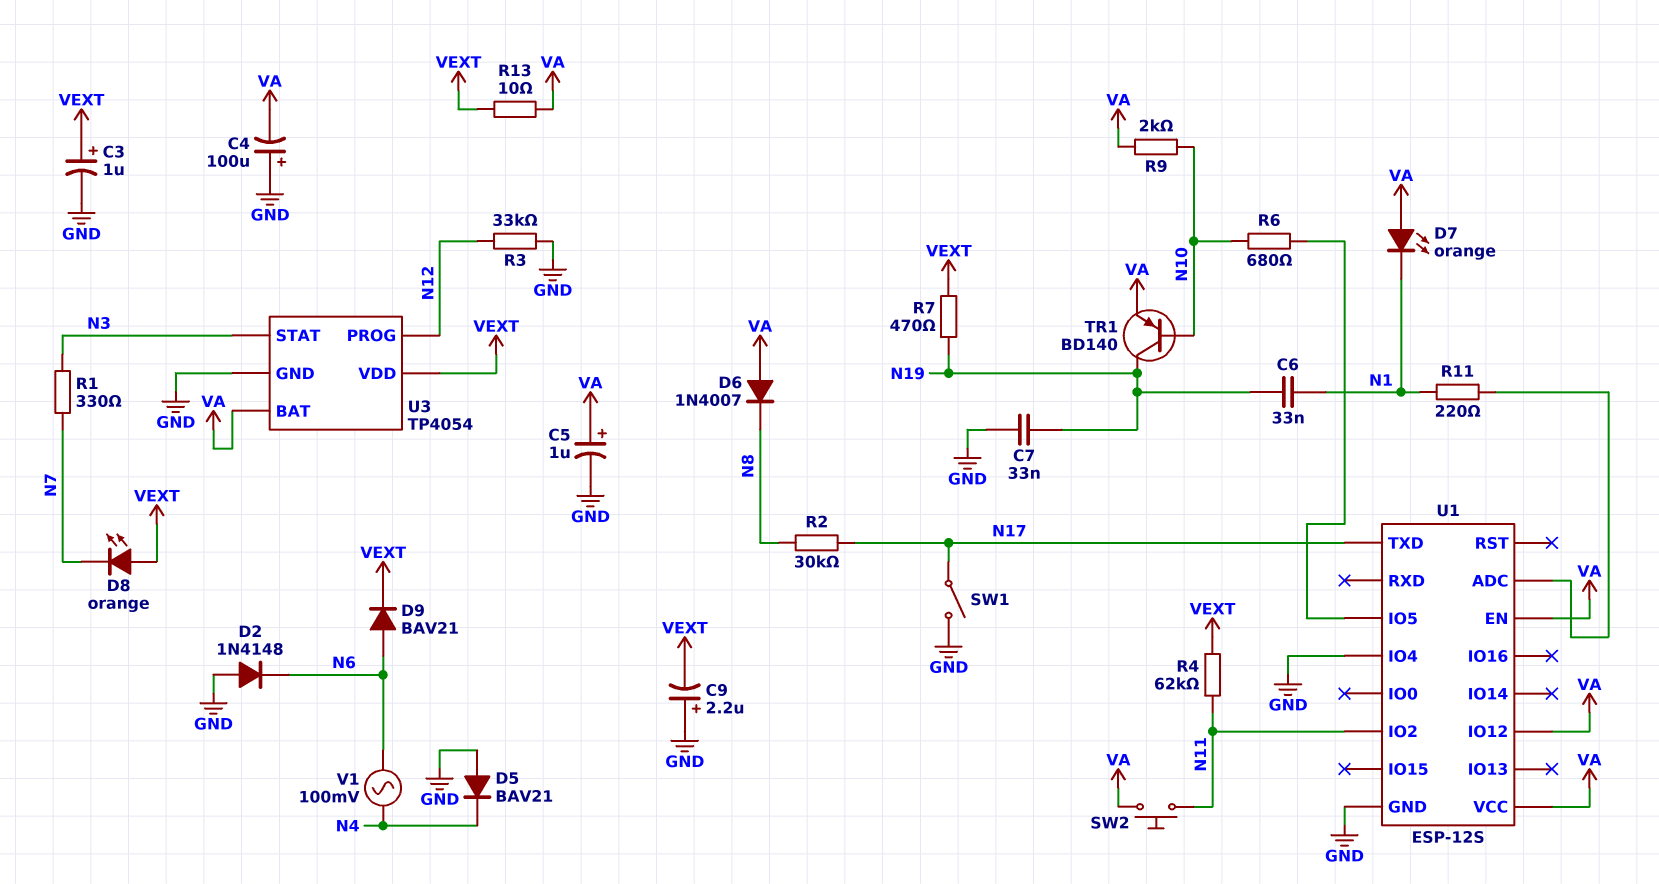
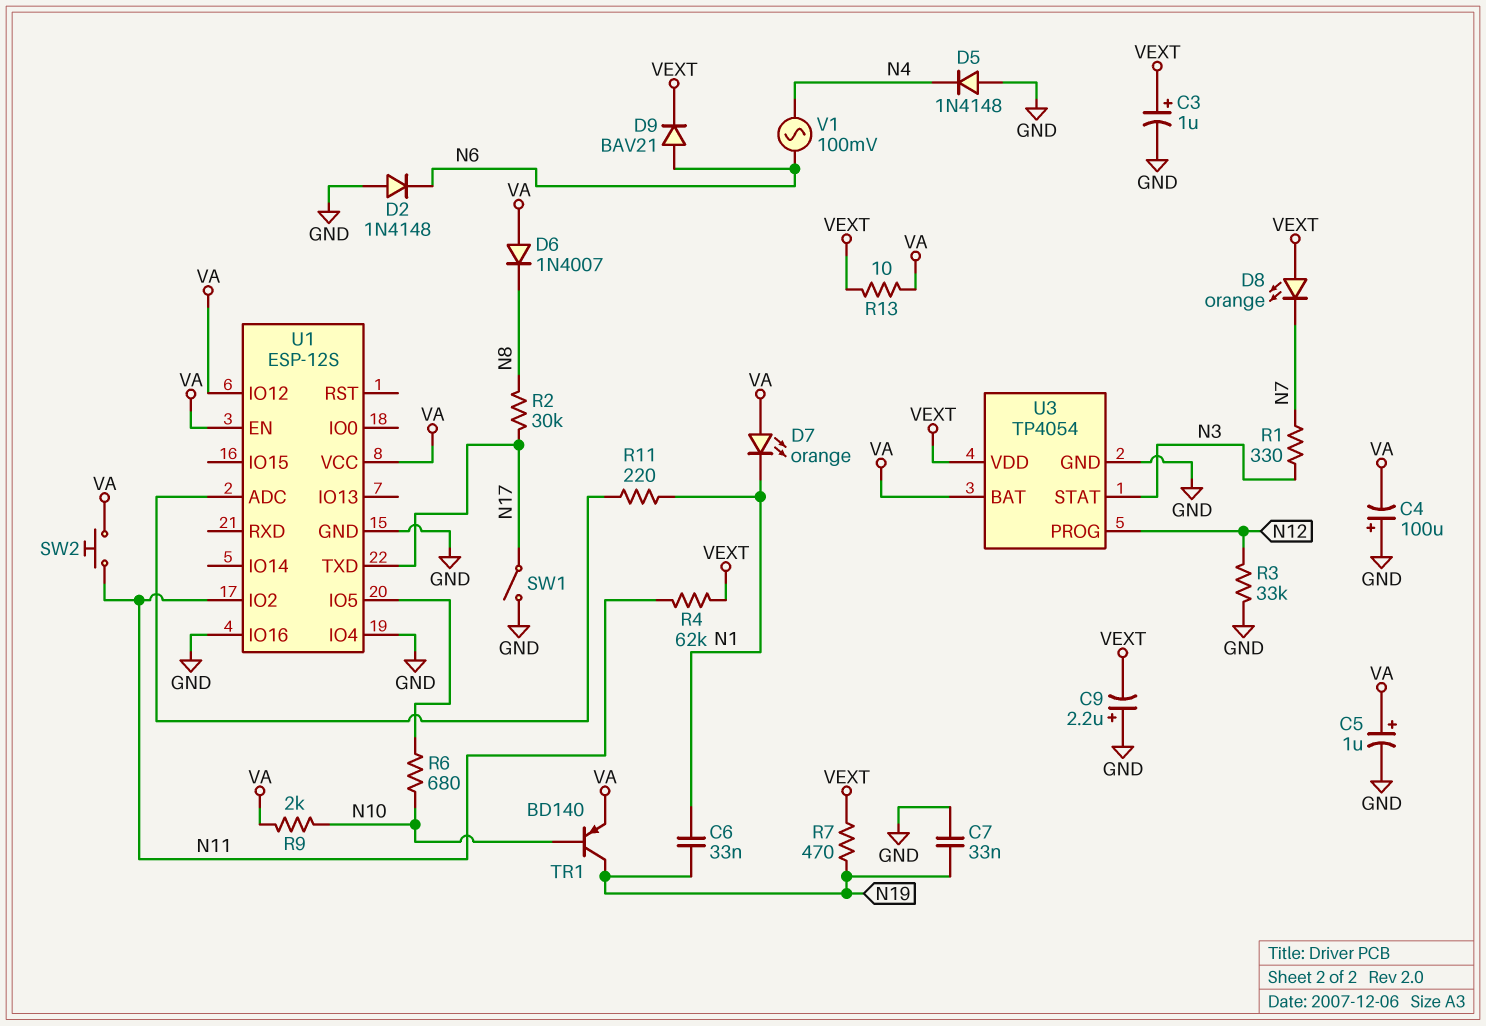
D5: diode BAV21 (A GND, K N4) -> diode 1N4148 (A GND, K N4)
U1 pin IO16: none -> GND

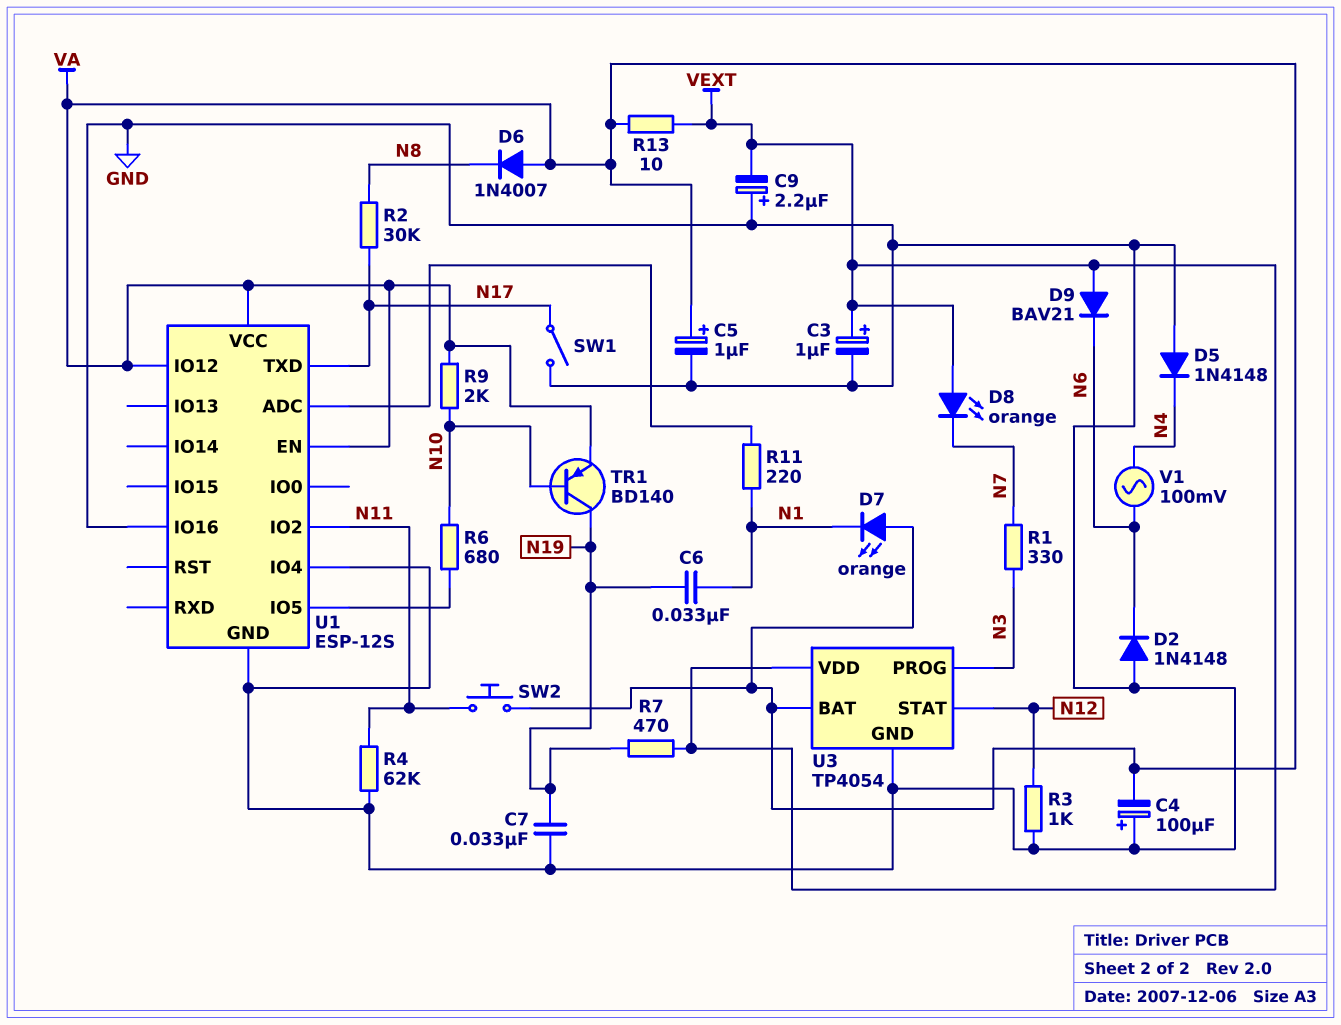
D9: diode BAV21 (A N6, K VEXT) -> diode BAV21 (A VEXT, K N6)
R3: 33k (GND, N12) -> 1k (GND, N12)
R4: 62k (N11, VEXT) -> 62k (GND, N11)
U3 pin PROG: N12 -> N3
U3 pin STAT: N3 -> N12

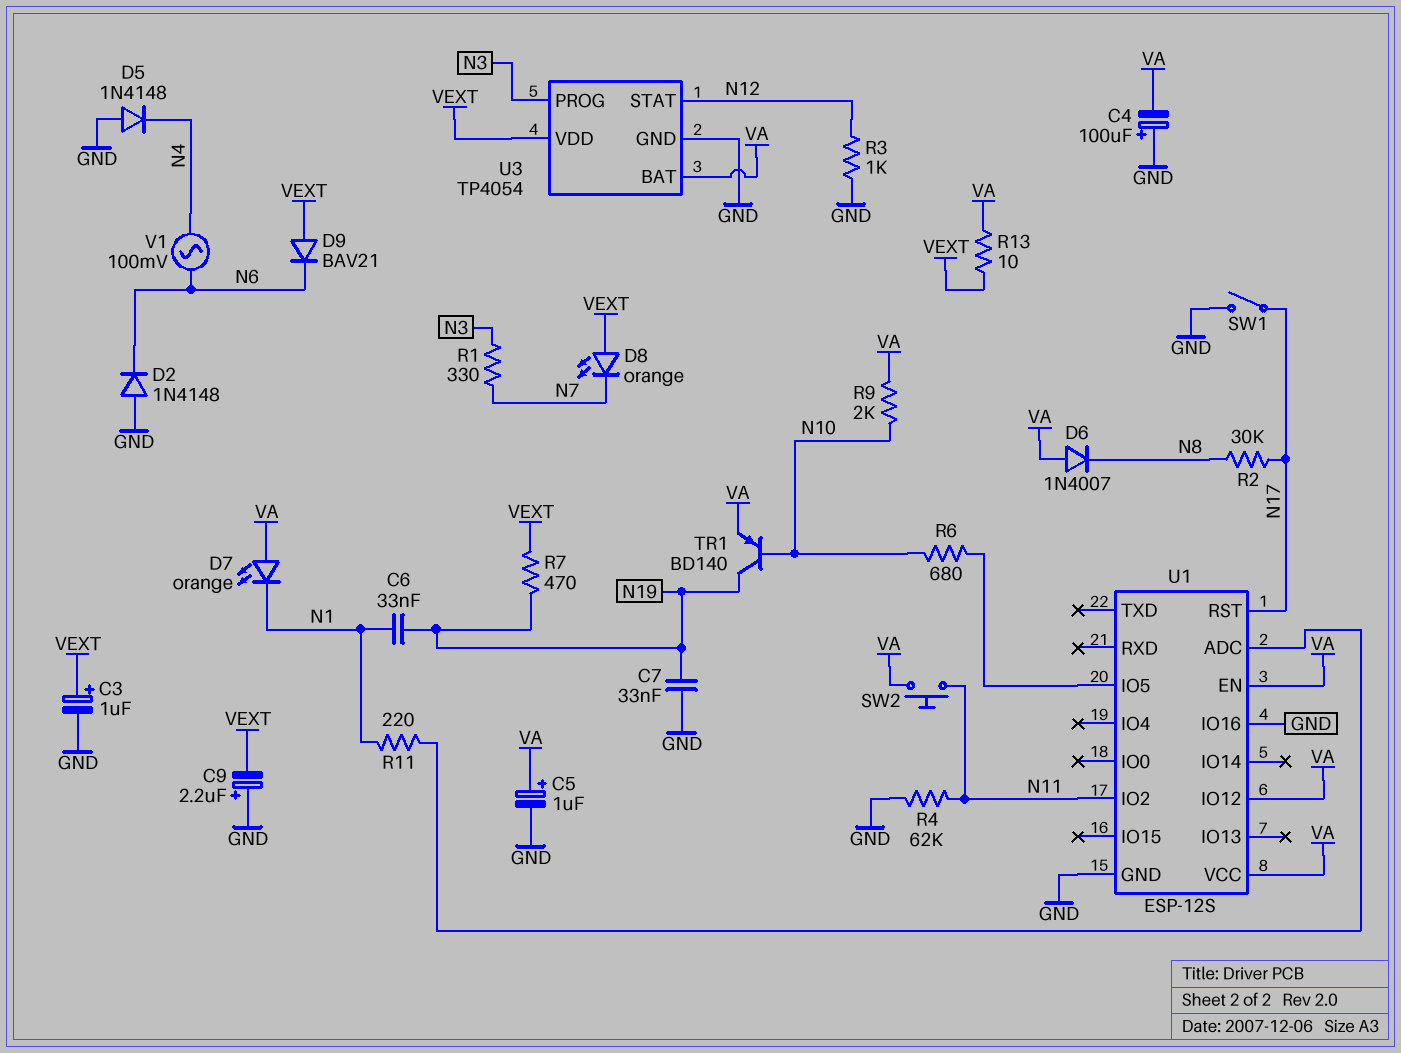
U1 pin IO4: GND -> none
U1 pin RST: none -> N17
U1 pin TXD: N17 -> none

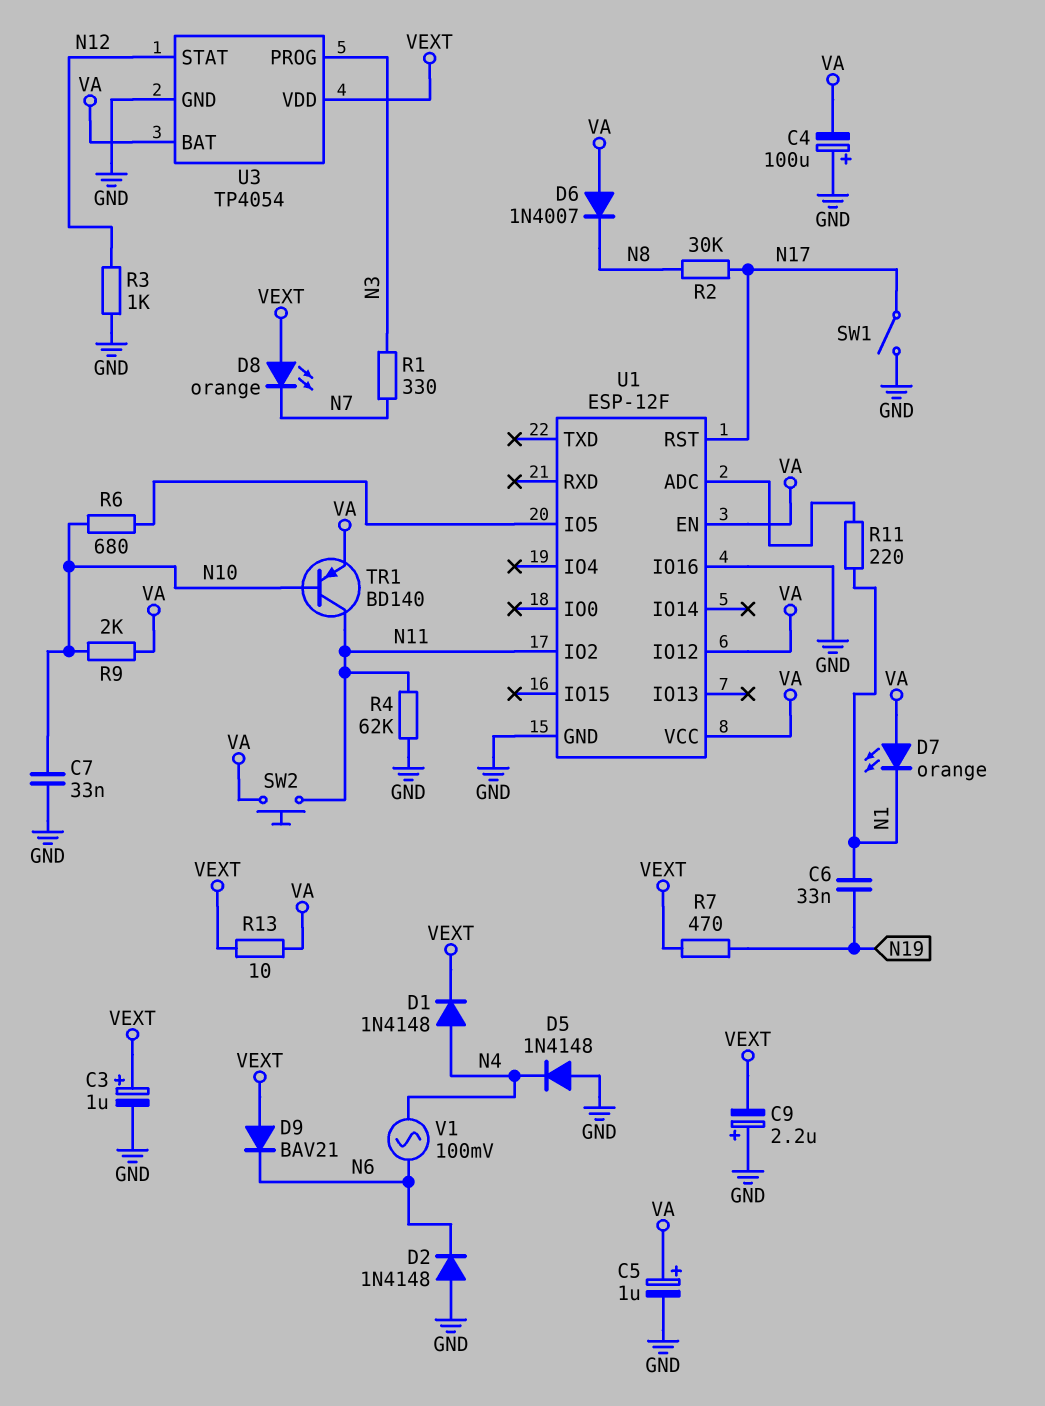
C7: 33nF (GND, N19) -> 33nF (GND, N10)
D1: none -> diode 1N4148 (A N4, K VEXT)
TR1: PNP BD140 (B N10, C N19, E VA) -> PNP BD140 (B N10, C N11, E VA)
U1: ESP-12S -> ESP-12F

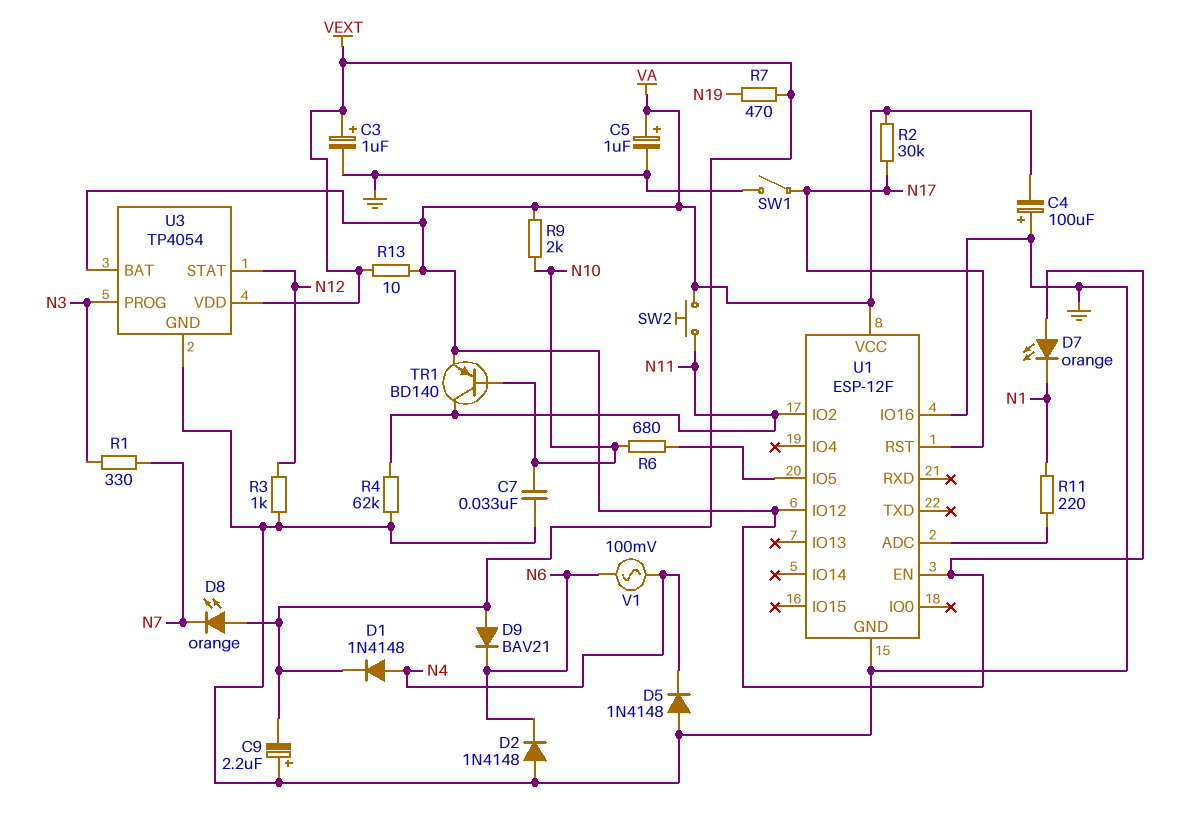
C6: 33nF (N1, N19) -> none
D6: diode 1N4007 (A VA, K N8) -> none
R2: 30k (N8, N17) -> 30k (N17, VA)

